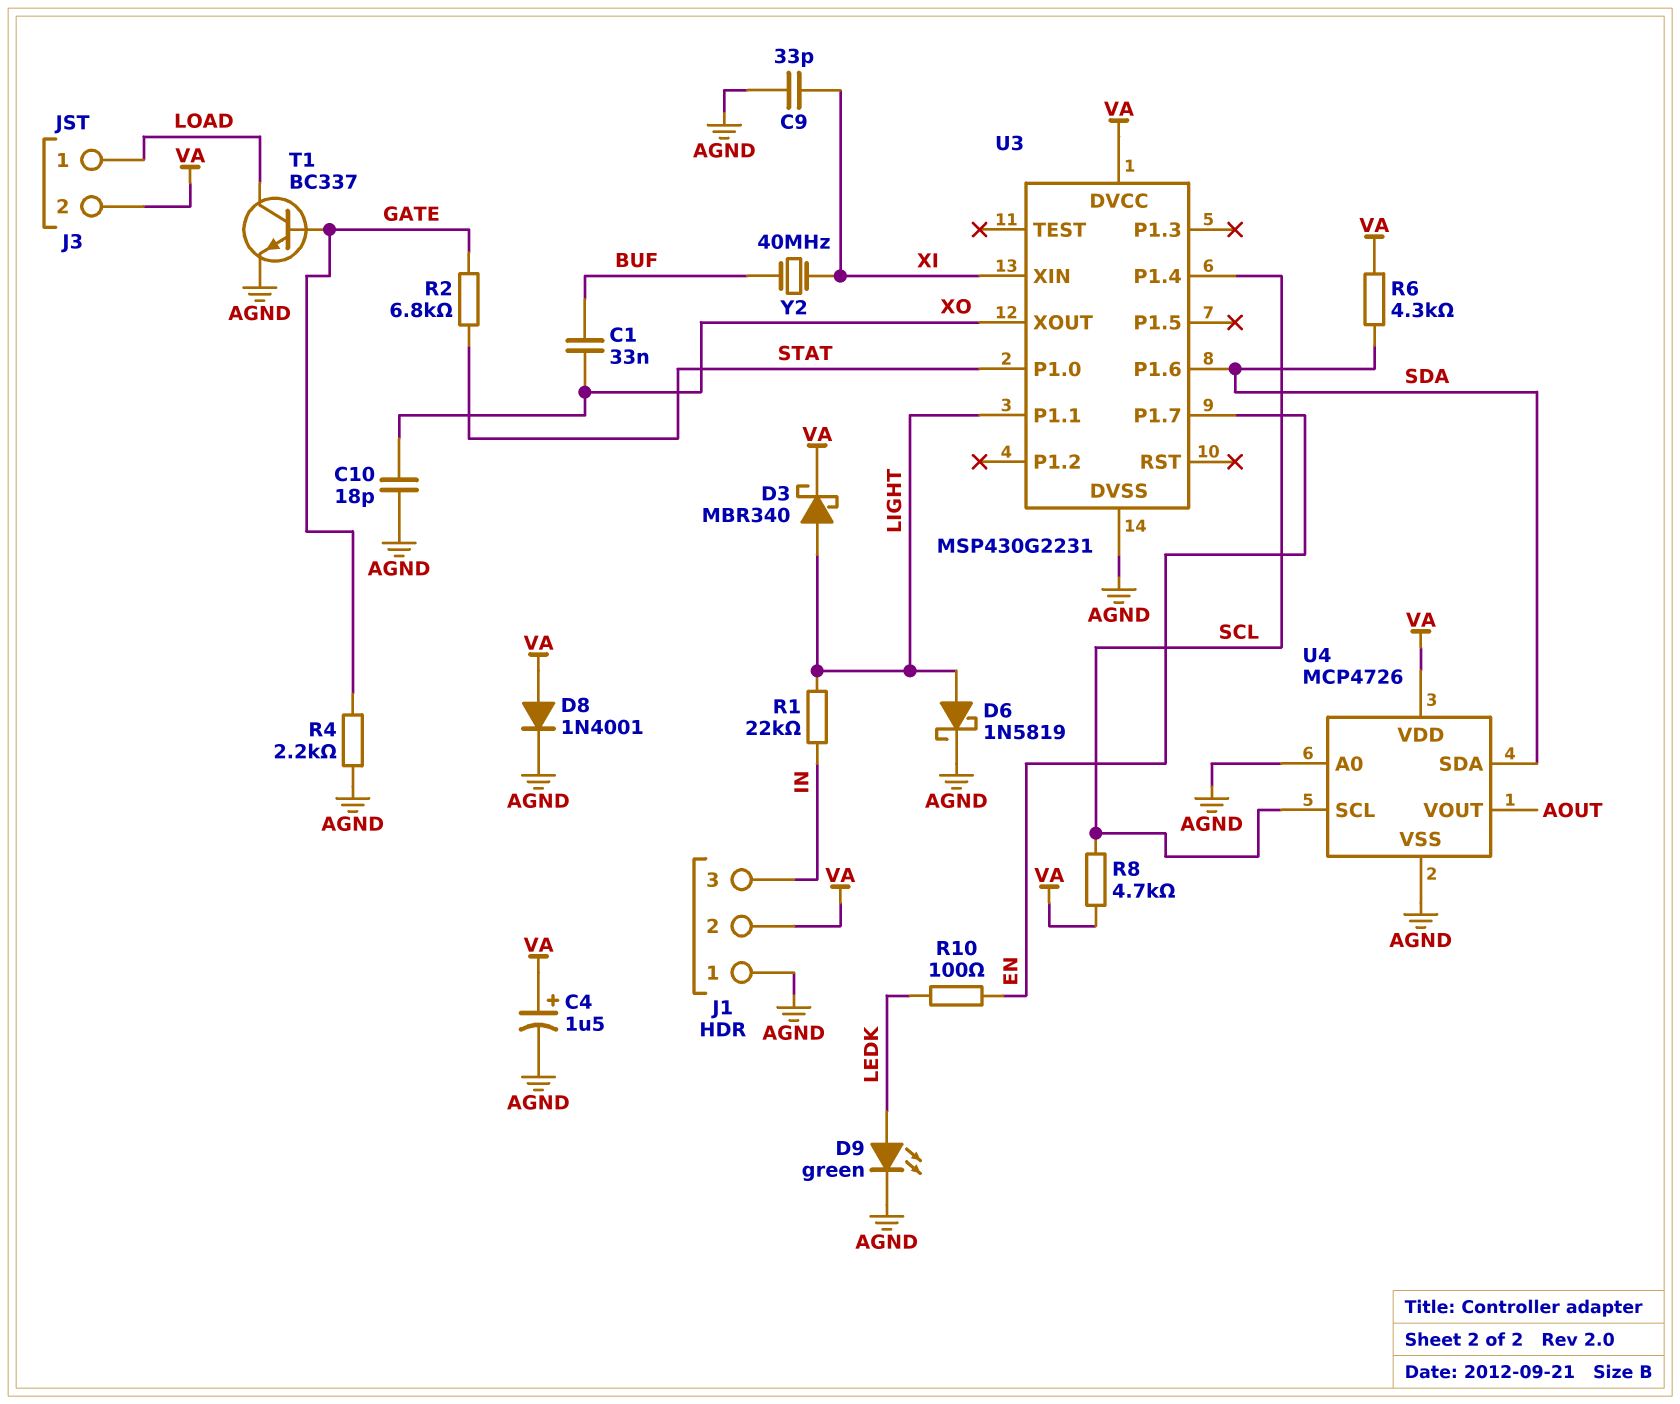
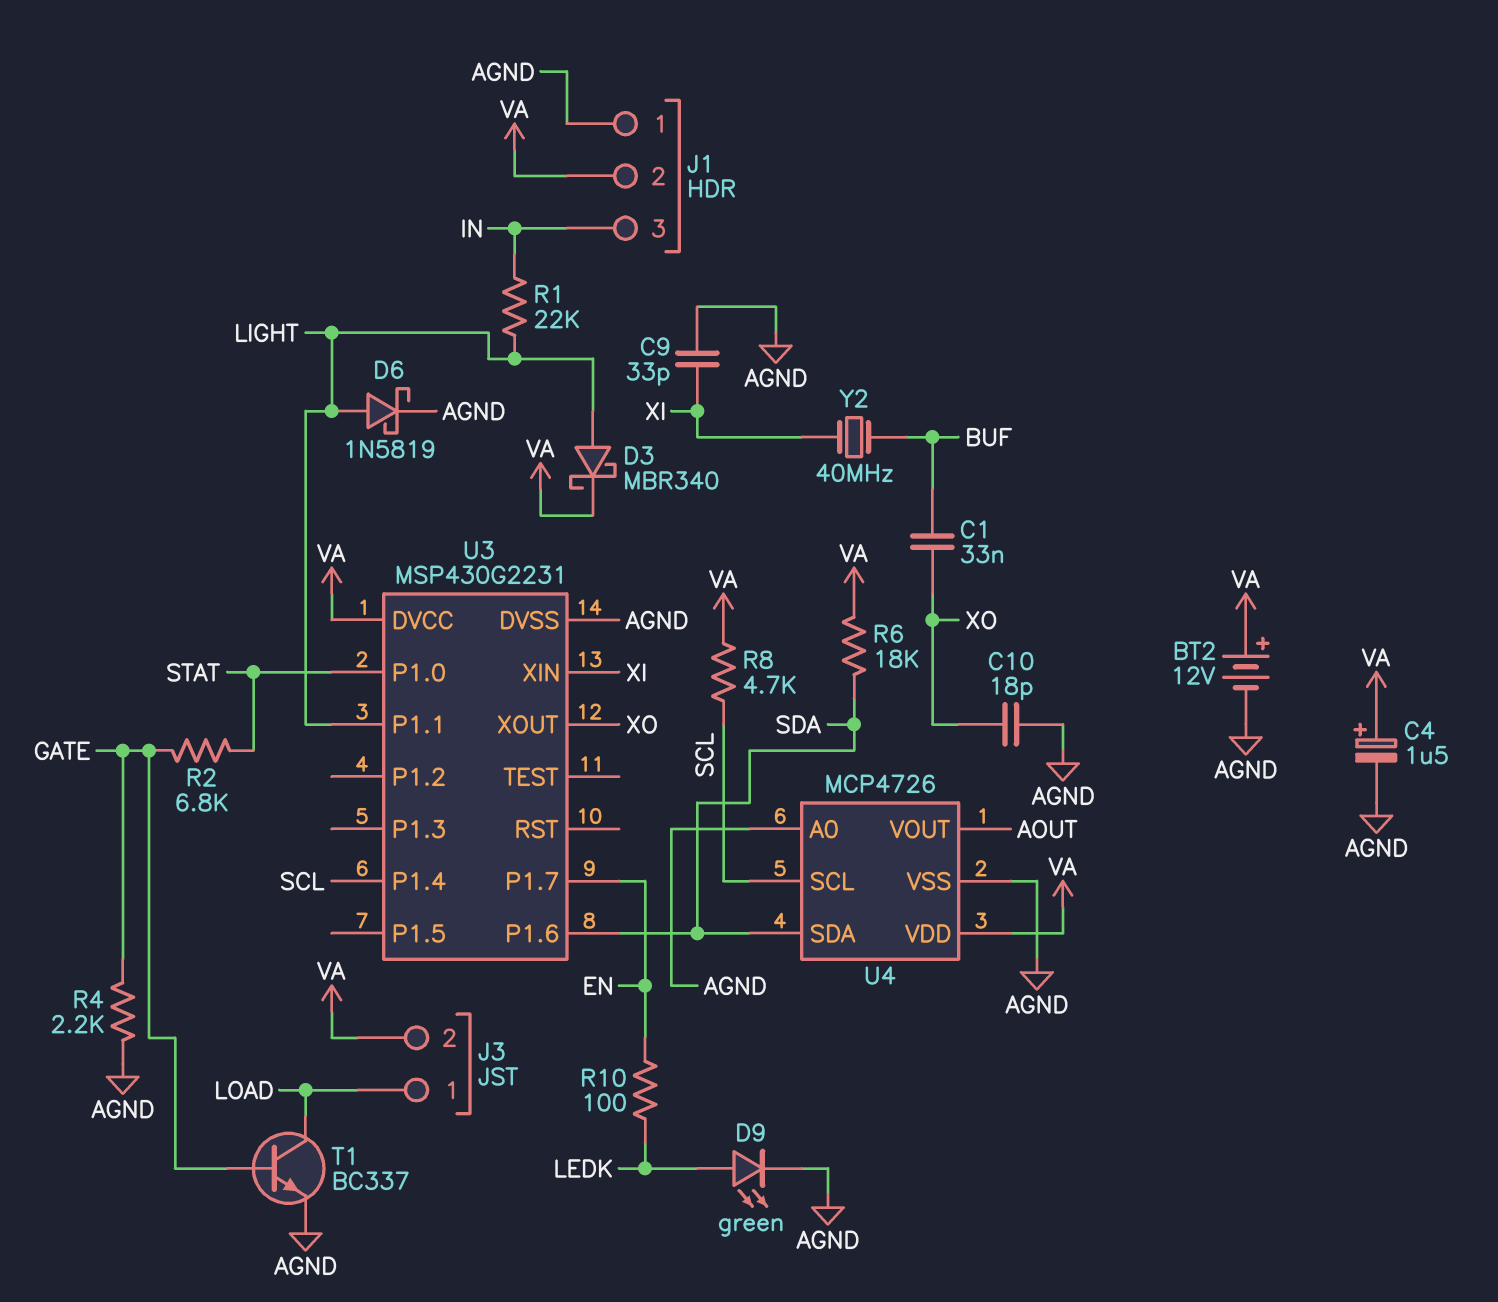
BT2: none -> 12V (plus VA, minus AGND)
D8: diode 1N4001 (A VA, K AGND) -> none
R6: 4.3k (SDA, VA) -> 18k (SDA, VA)

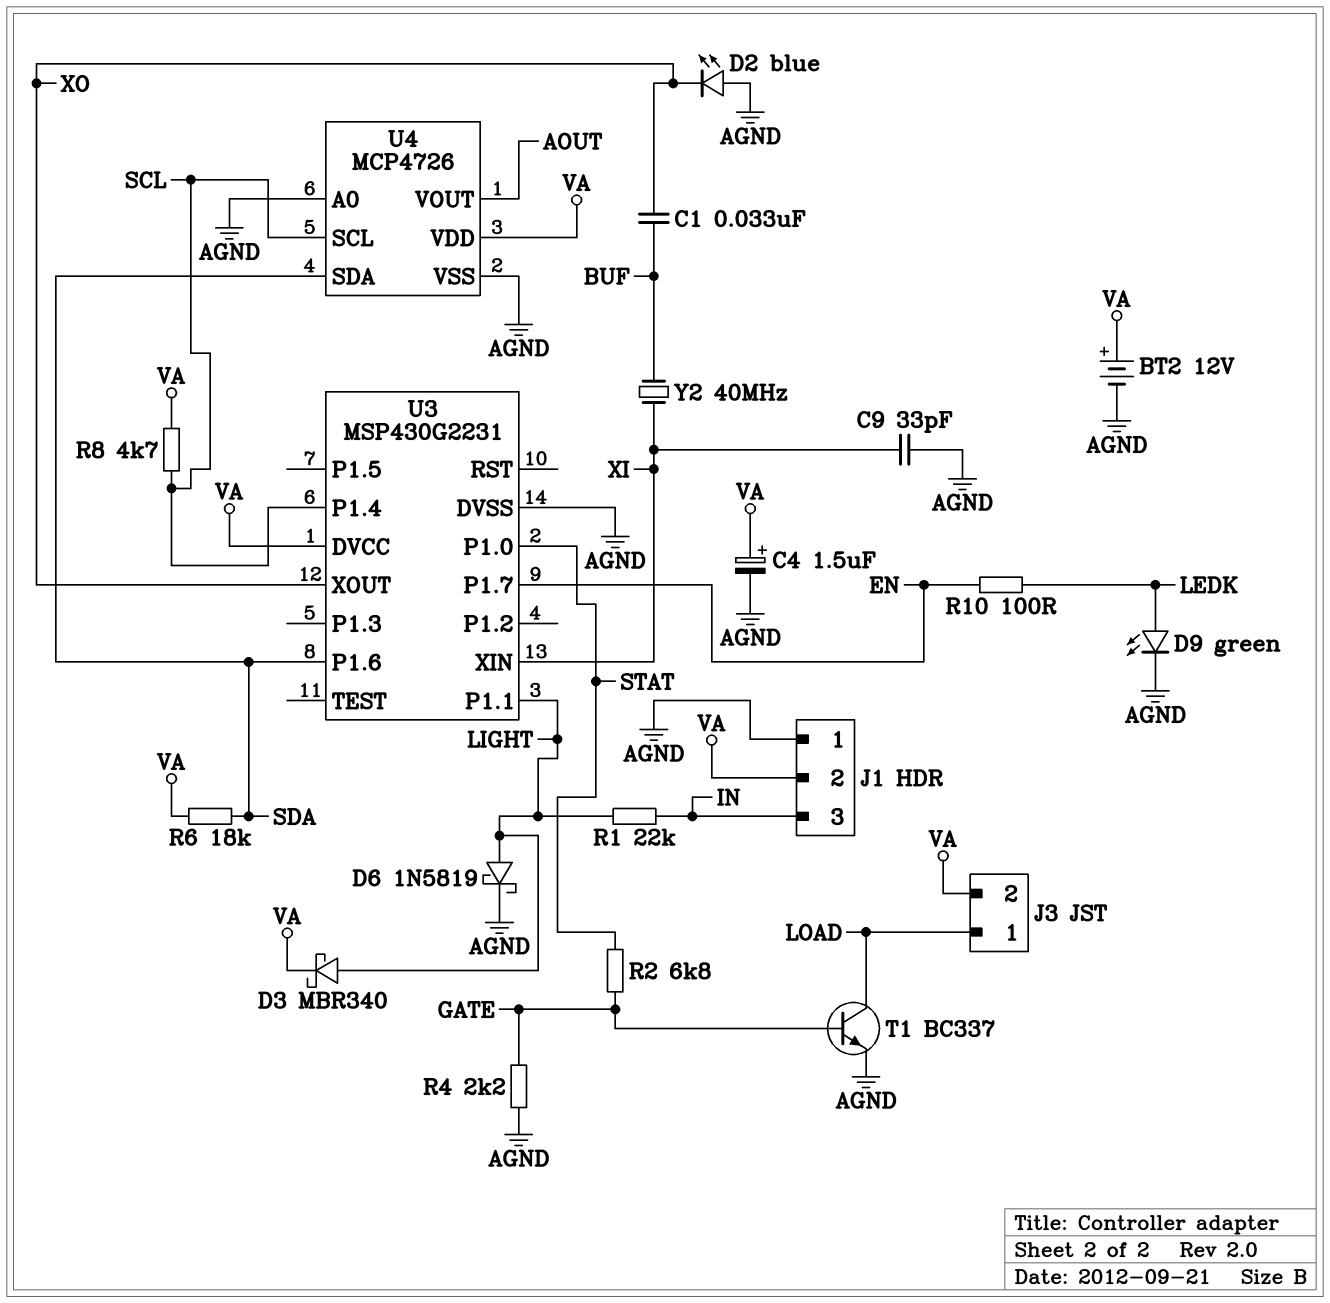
C10: 18pF (AGND, XO) -> none
D2: none -> LED blue (A AGND, K XO)

